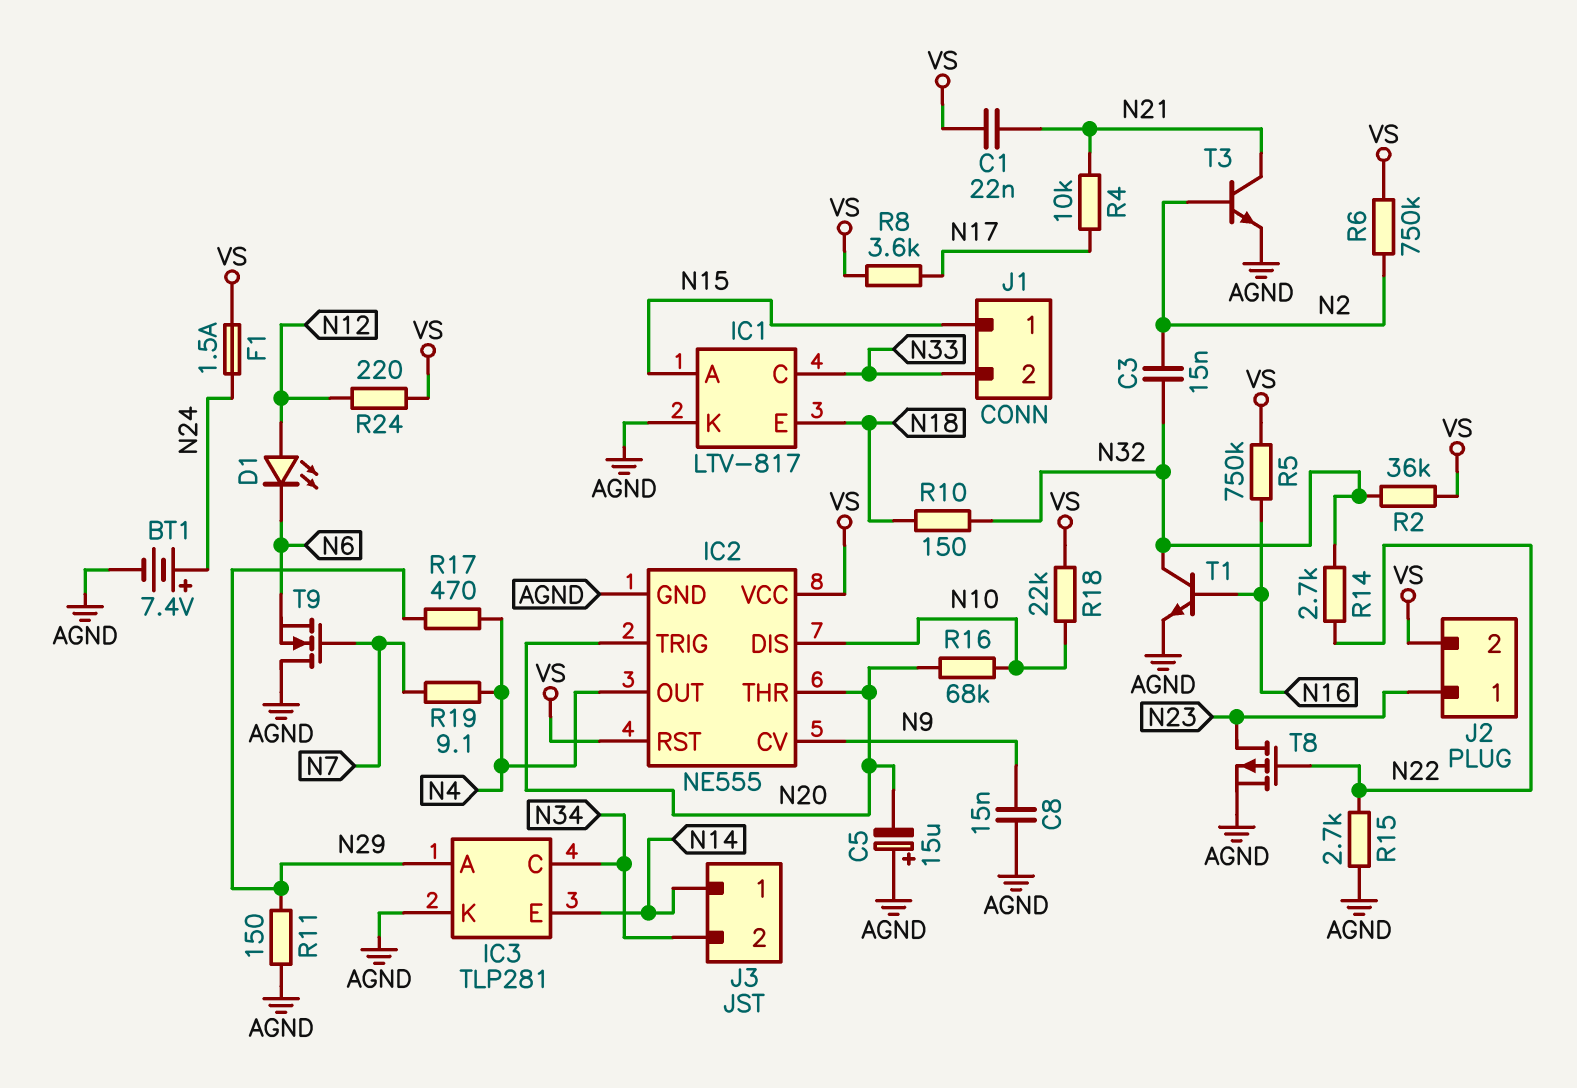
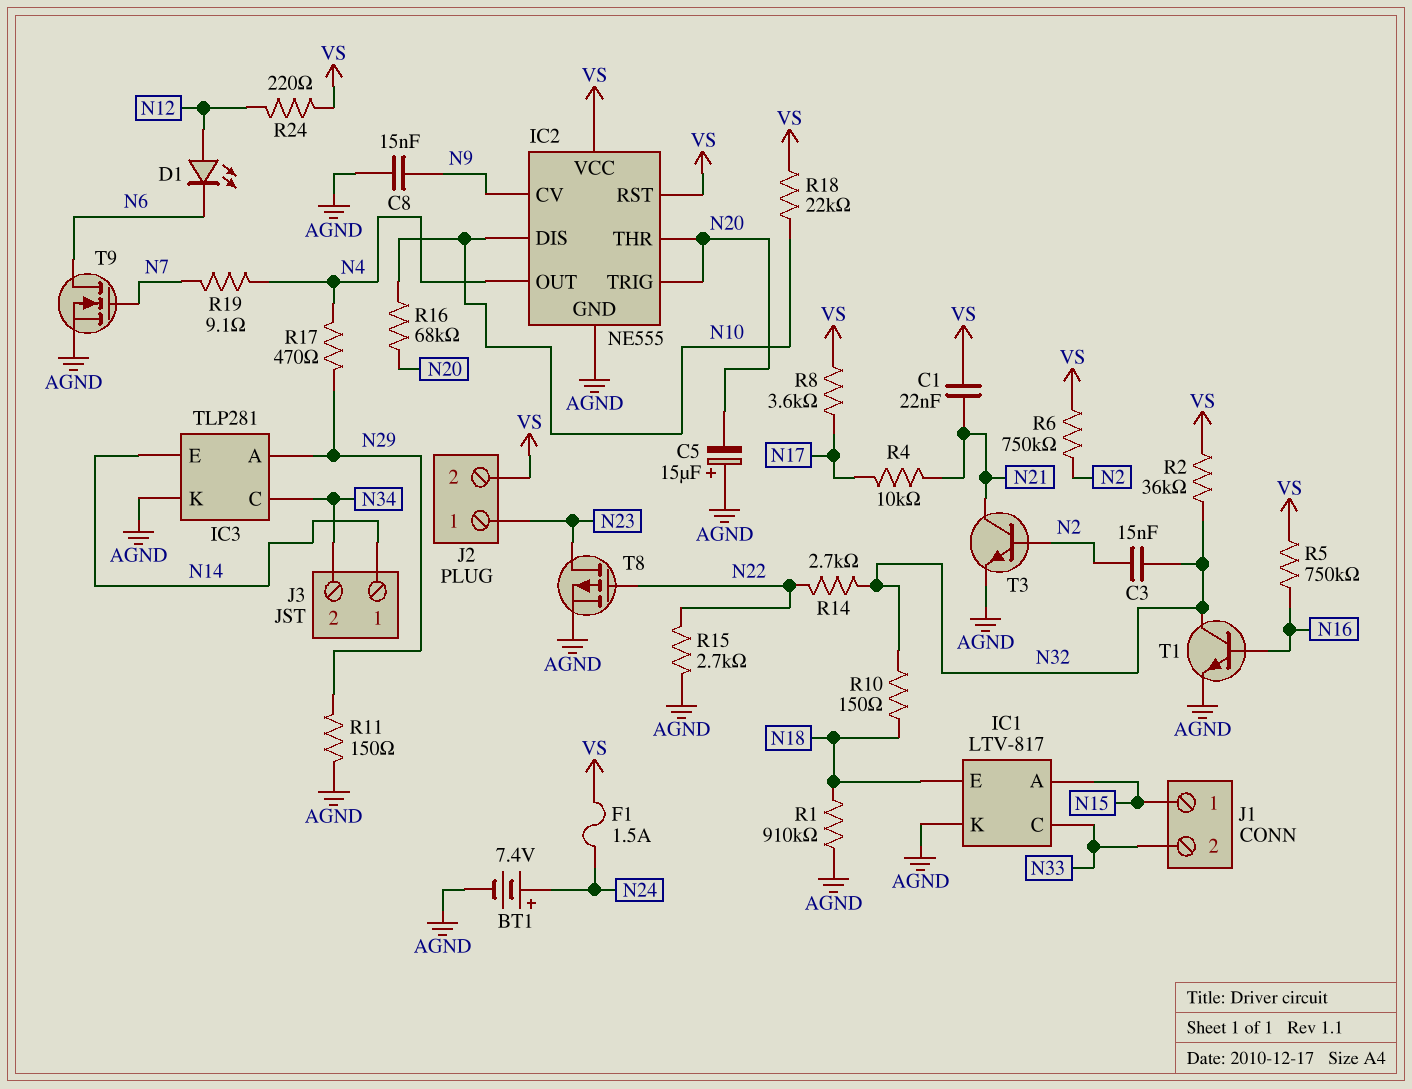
R1: none -> 910k (AGND, N18)
T9: NMOS (G N7, D AGND, S N6) -> NMOS (G N7, D N6, S AGND)

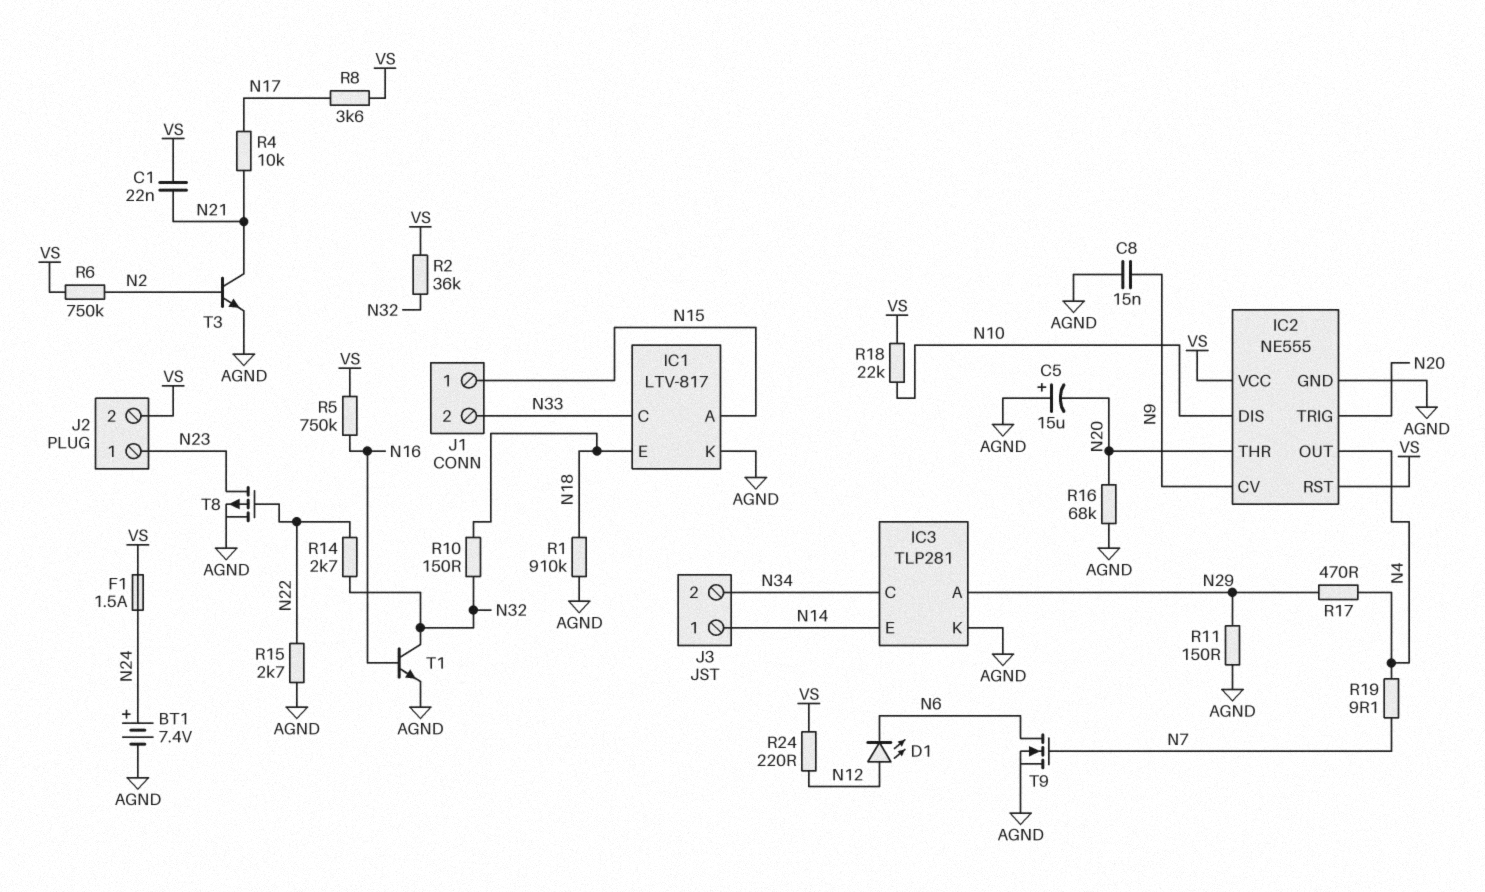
C3: 15nF (N2, N32) -> none
R16: 68k (N10, N20) -> 68k (AGND, N20)

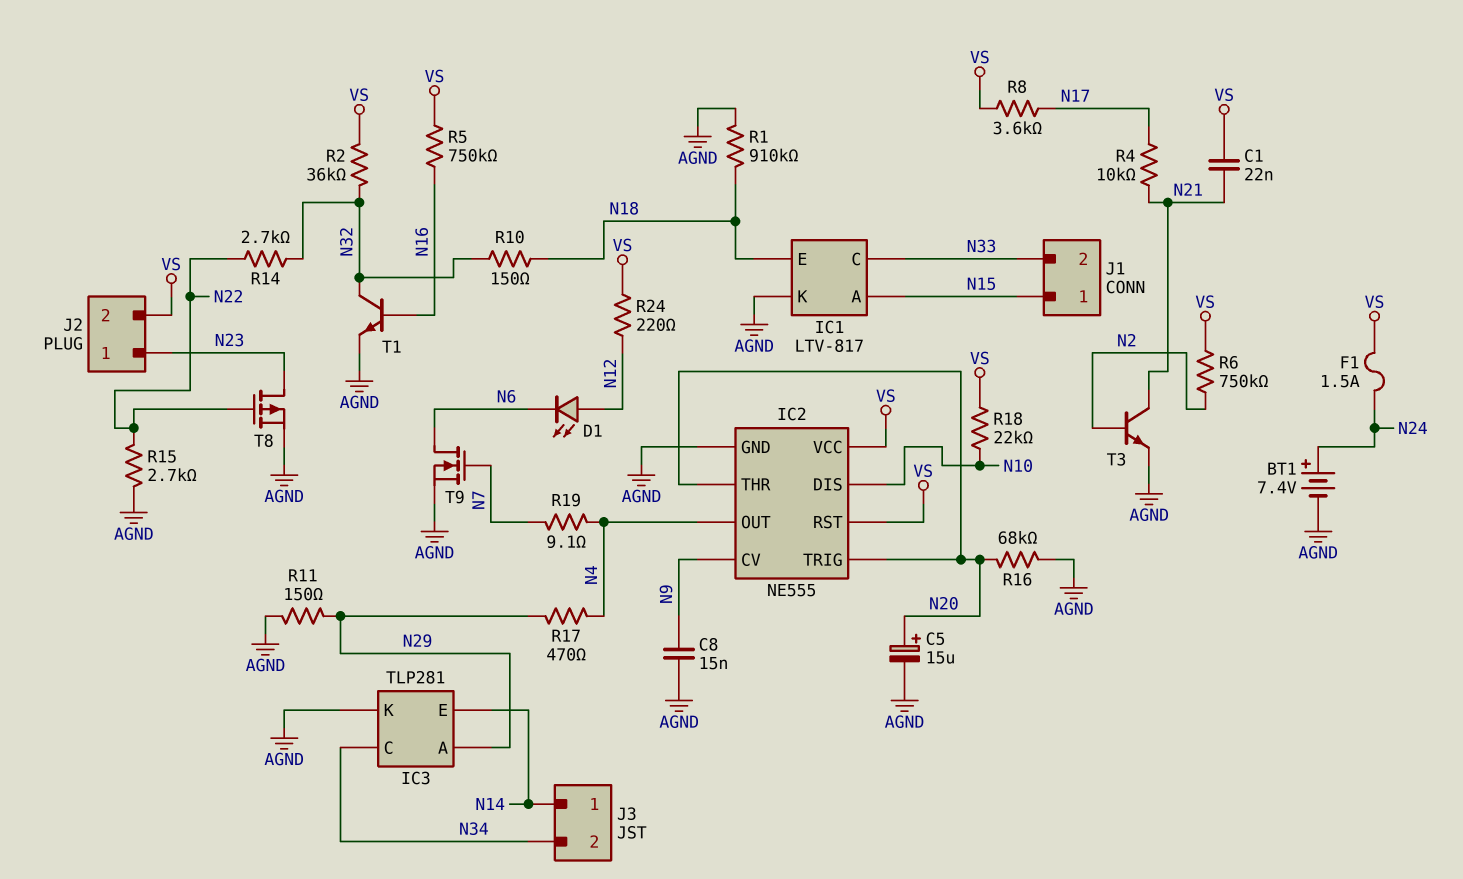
C5: 15uF (plus AGND, minus N20) -> 15uF (plus N20, minus AGND)

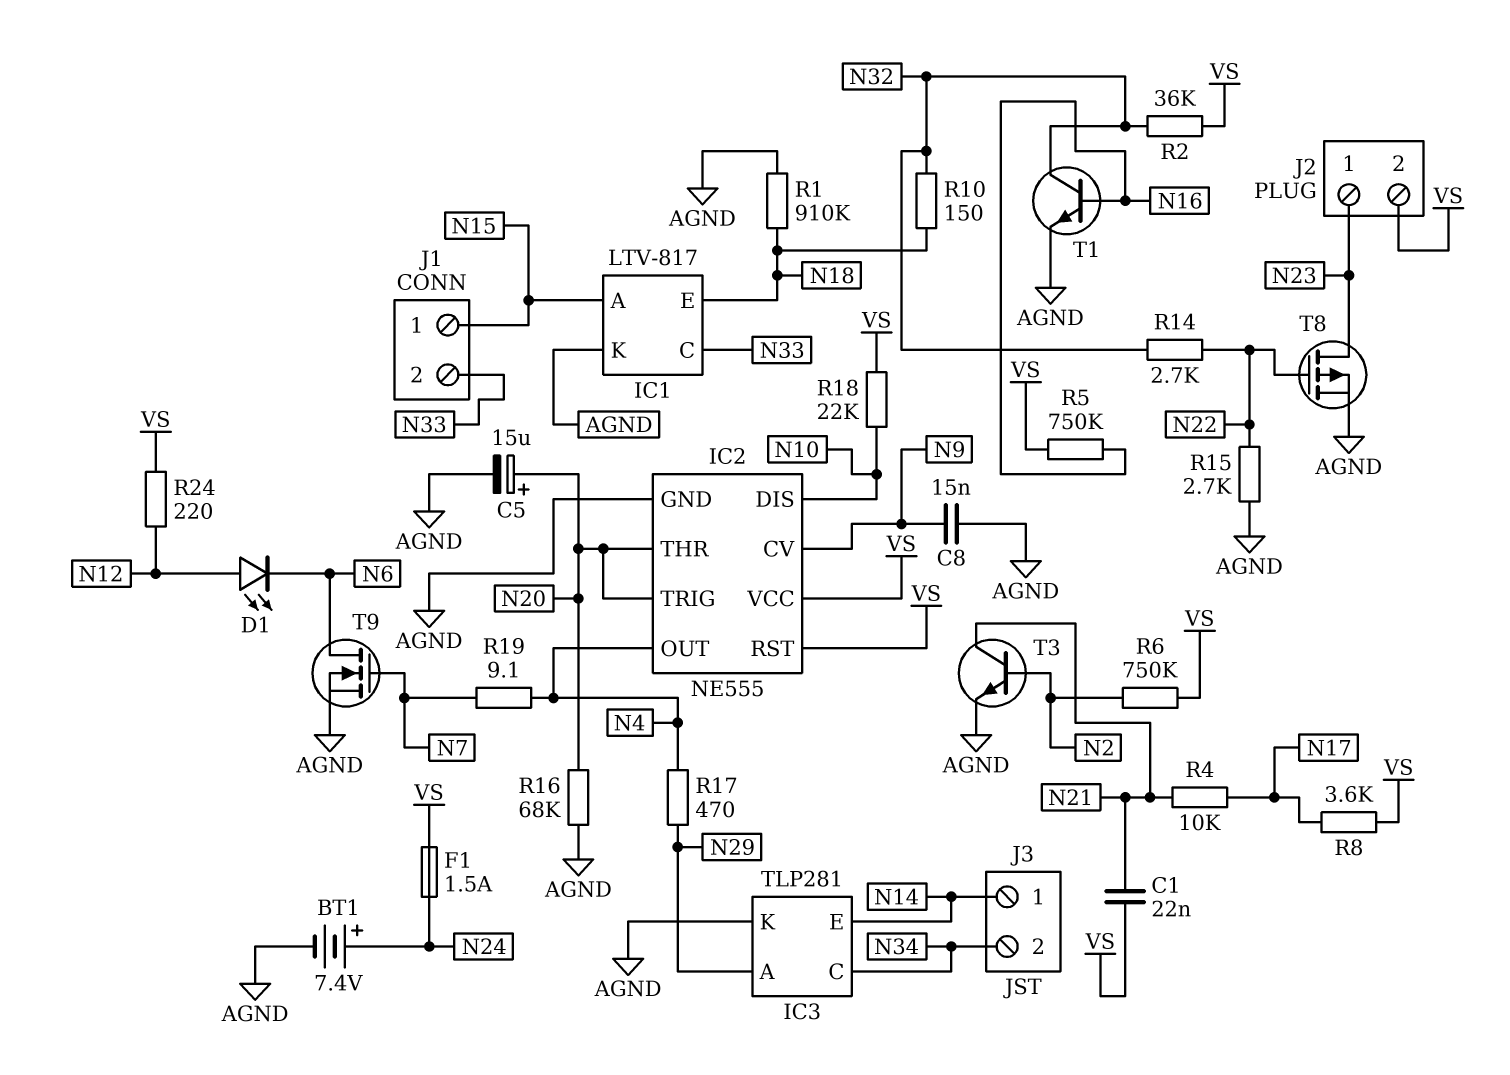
R11: 150 (AGND, N29) -> none

